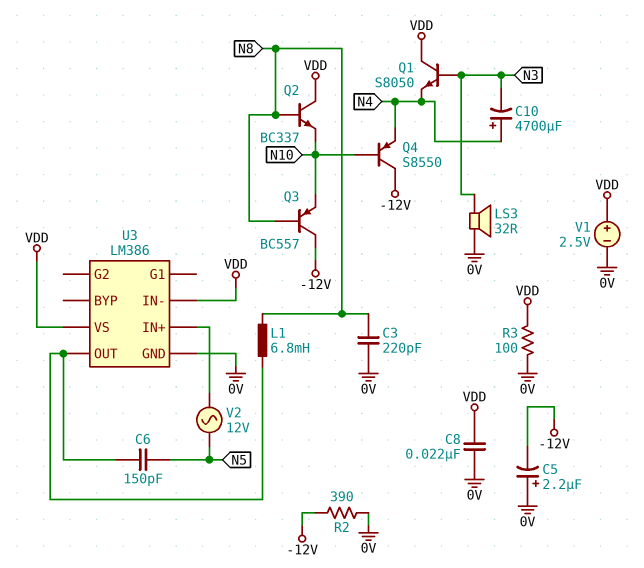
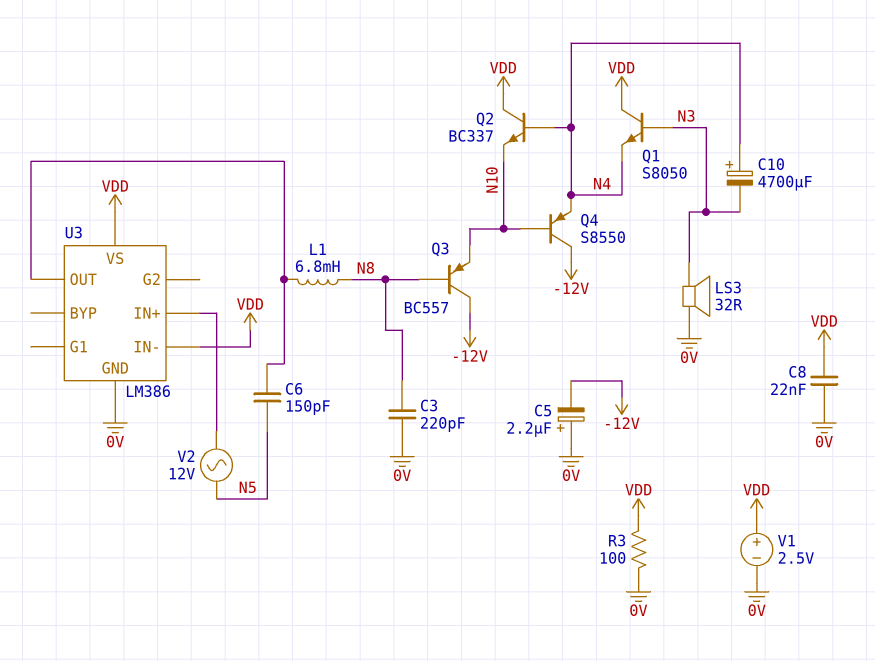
Q2: NPN BC337 (B N8, C VDD, E N10) -> NPN BC337 (B N4, C VDD, E N10)
R2: 390 (-12V, 0V) -> none

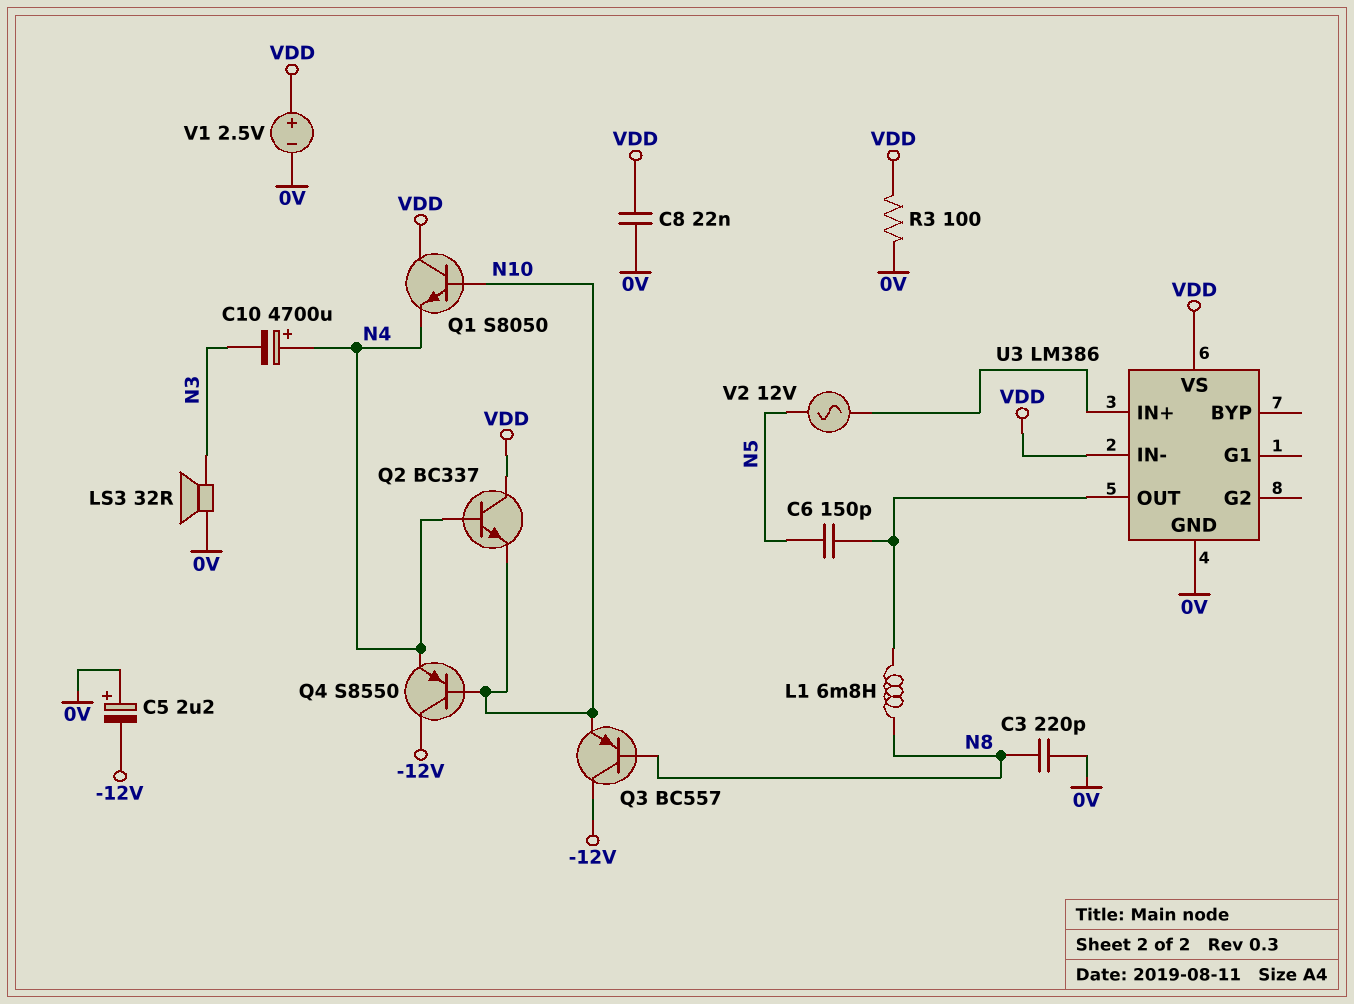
Q1: NPN S8050 (B N3, C VDD, E N4) -> NPN S8050 (B N10, C VDD, E N4)

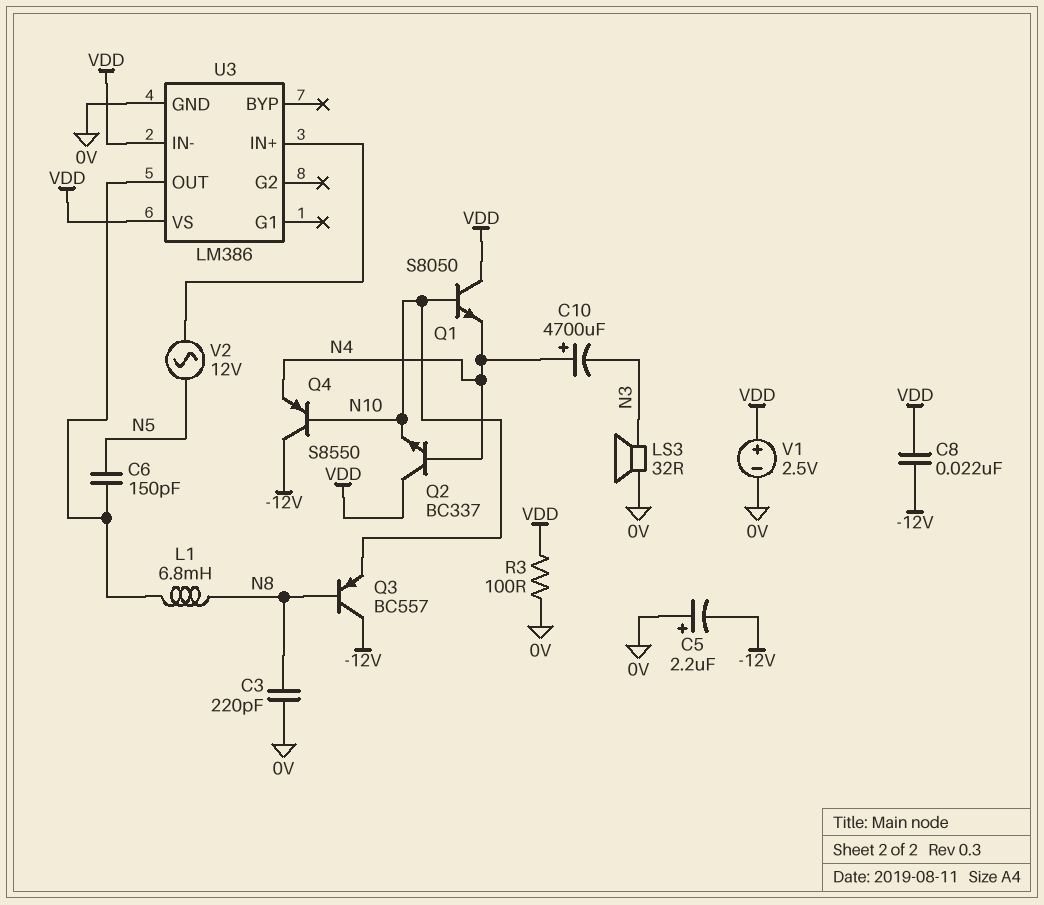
C8: 22nF (0V, VDD) -> 22nF (-12V, VDD)

